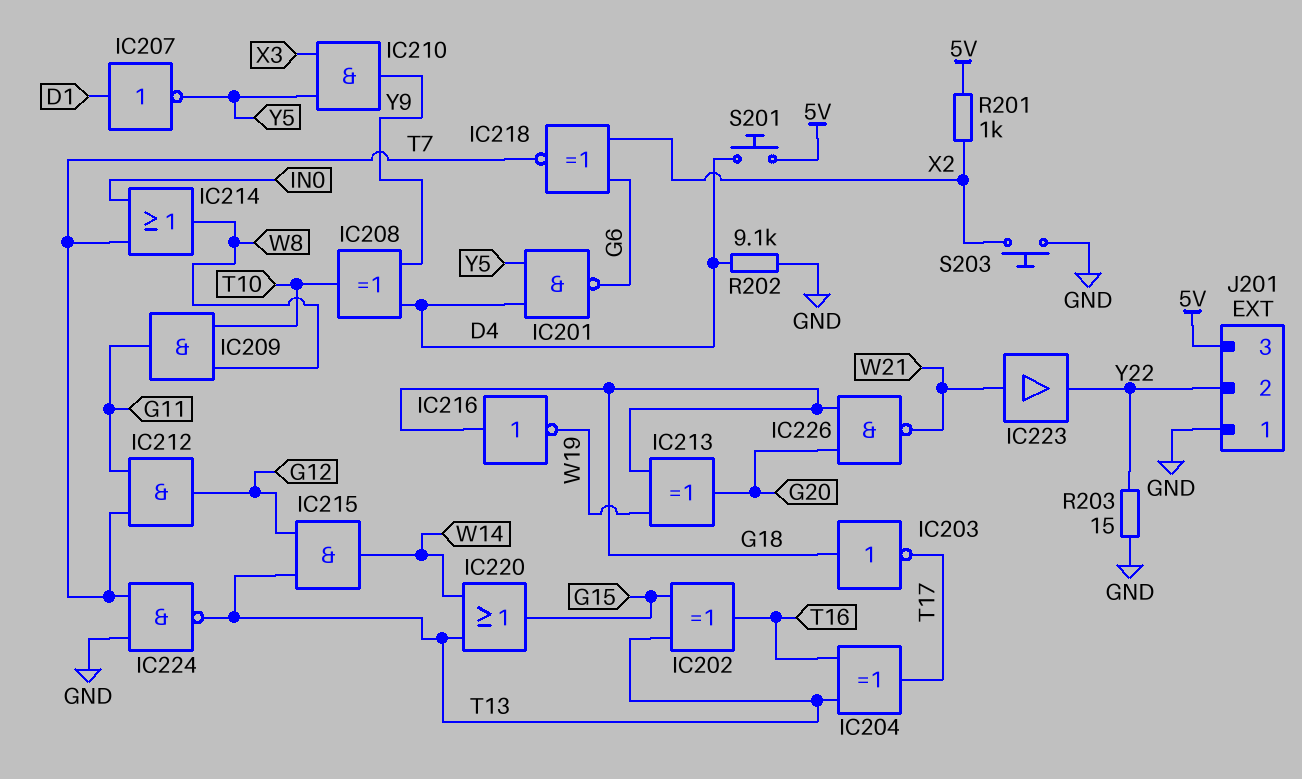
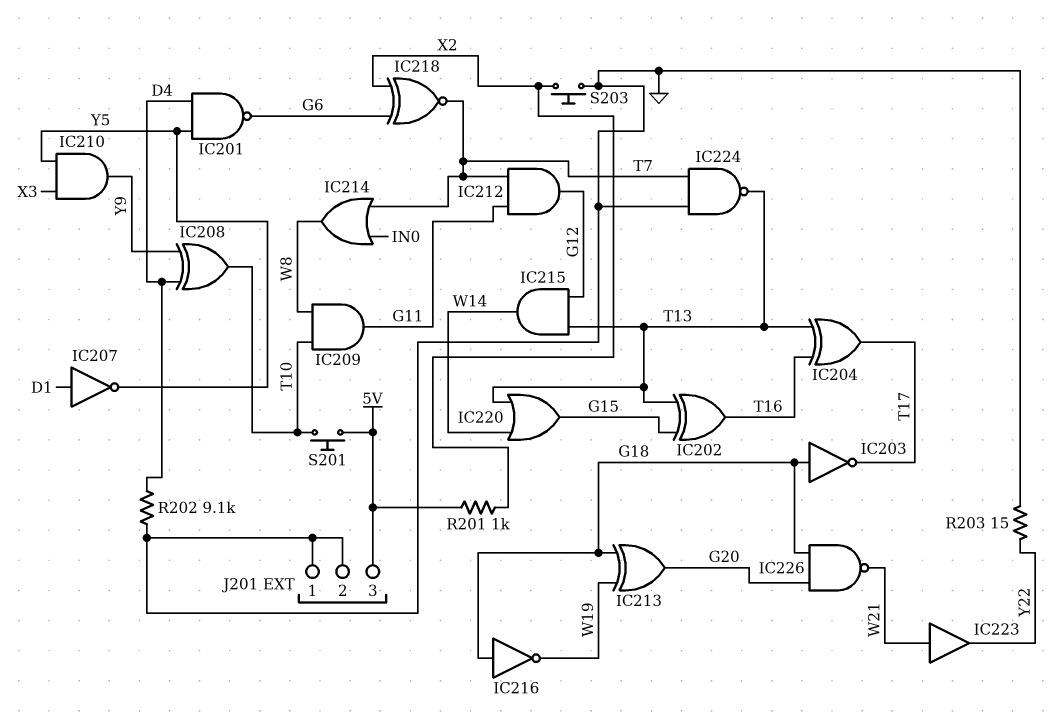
J201 pin 2: Y22 -> GND
S201: button (5V, D4) -> button (5V, T10)

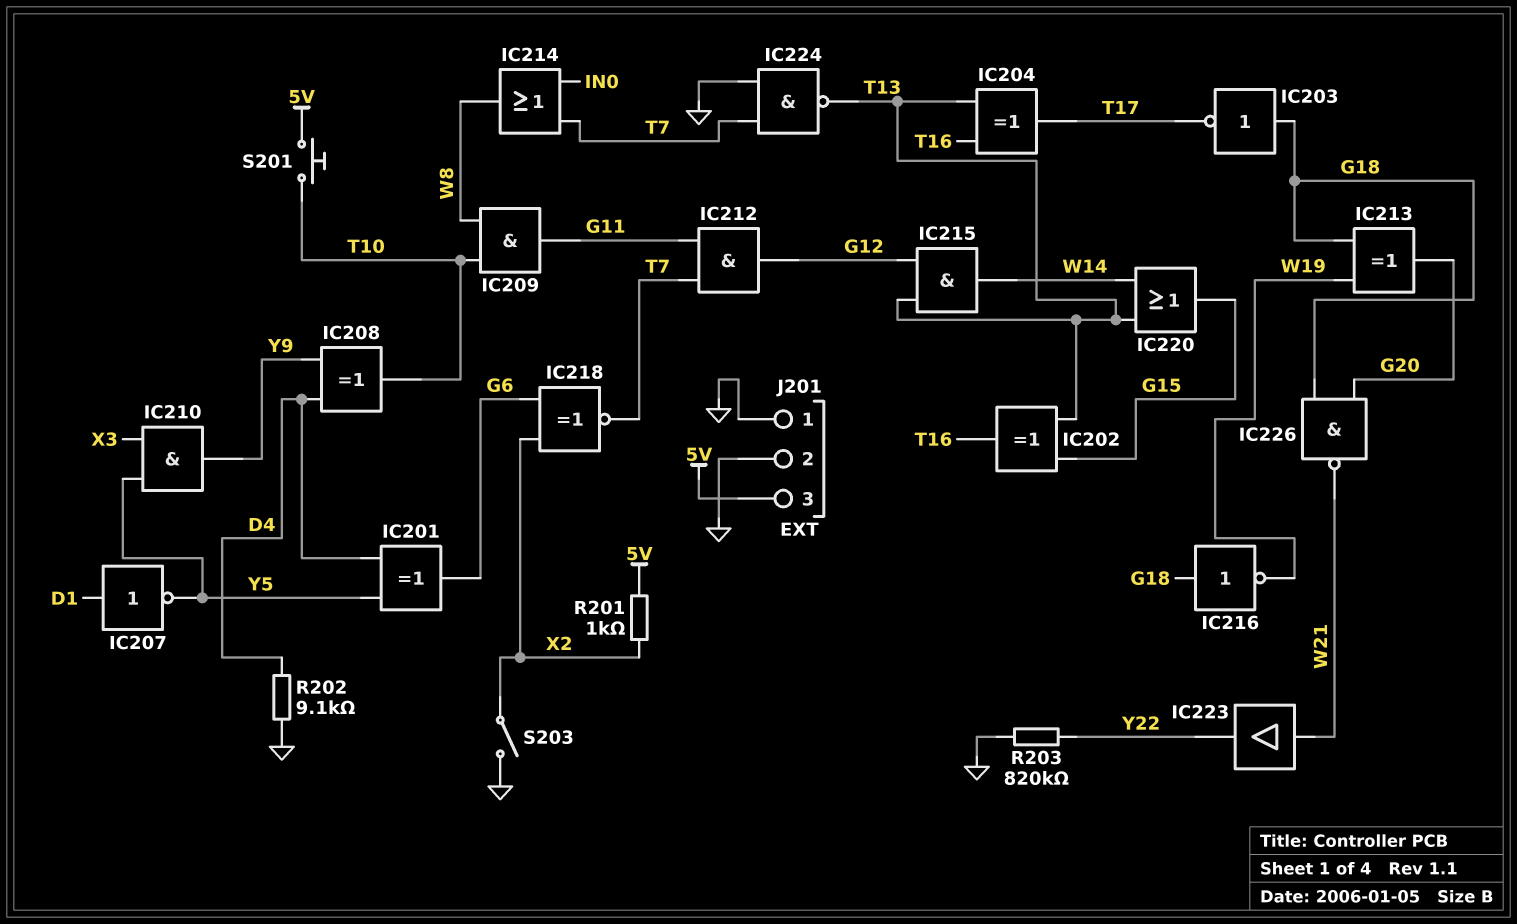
IC201: NAND (in D4, in Y5, out G6) -> XOR (in D4, in Y5, out G6)
R203: 15 (GND, Y22) -> 820k (GND, Y22)
S203: button (GND, X2) -> switch (GND, X2)

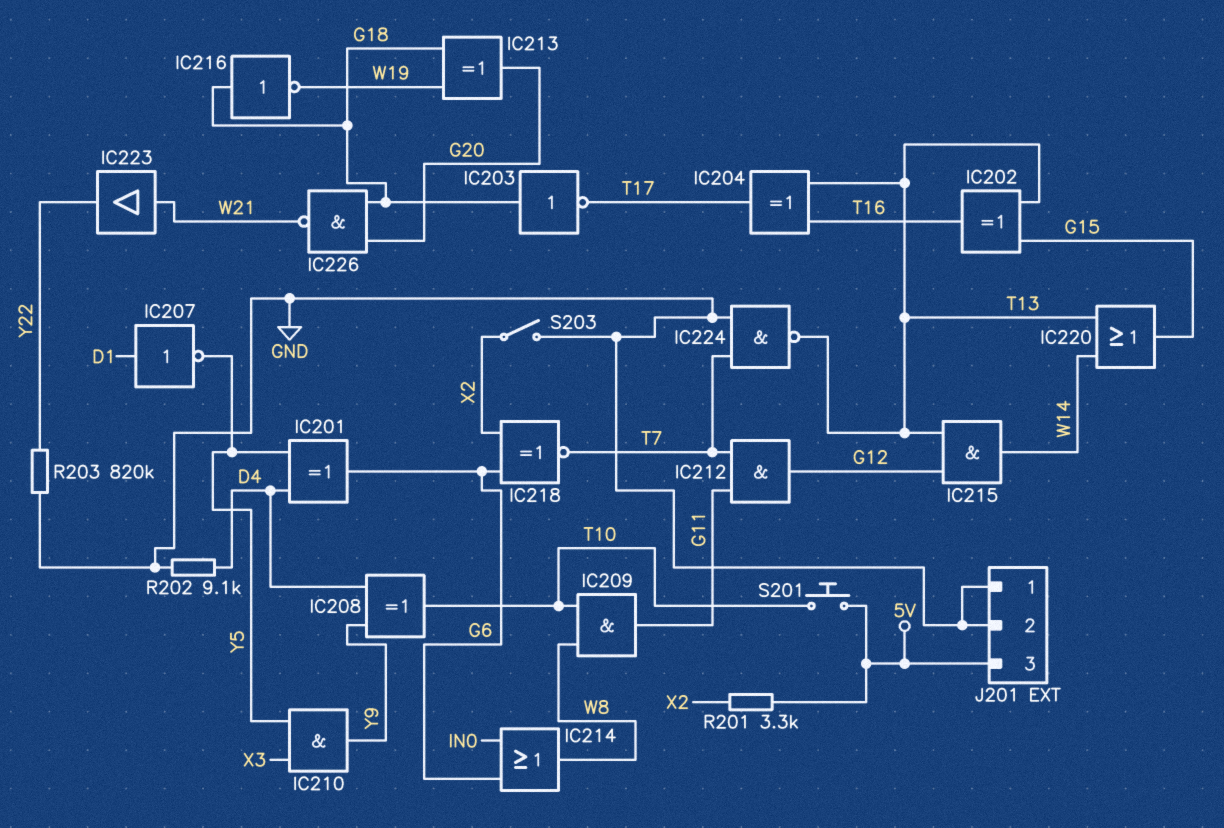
IC214: OR (in IN0, in T7, out W8) -> OR (in G6, in IN0, out W8)
R201: 1k (5V, X2) -> 3.3k (5V, X2)

